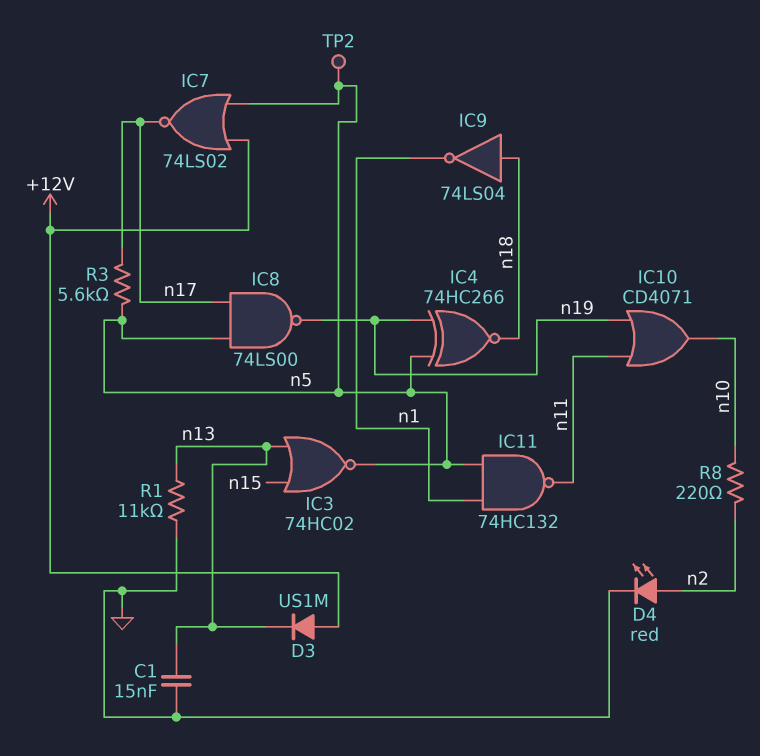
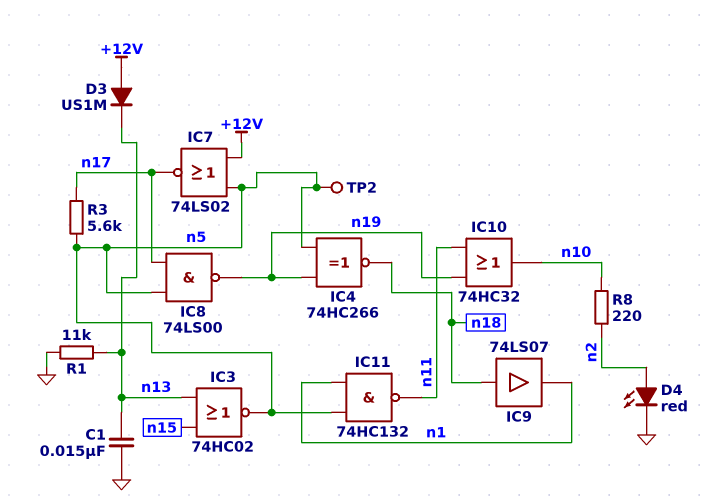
IC9: NOT 74LS04 (in n18, out n1) -> buffer 74LS07 (in n18, out n1)
IC10: OR CD4071 (in n11, in n19, out n10) -> OR 74HC32 (in n11, in n19, out n10)

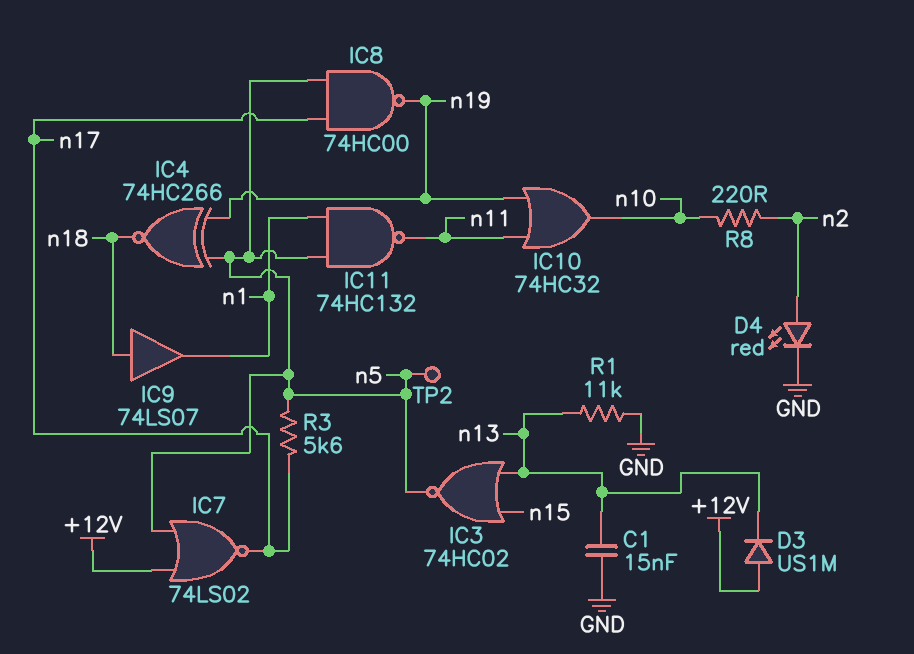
IC8: NAND 74LS00 (in n5, in n17, out n19) -> NAND 74HC00 (in n5, in n17, out n19)

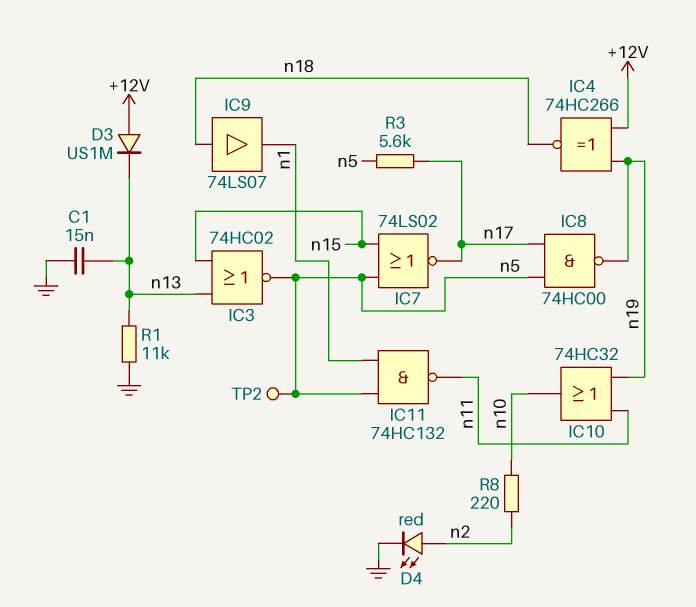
IC4: XNOR 74HC266 (in n5, in n19, out n18) -> XNOR 74HC266 (in +12V, in n19, out n18)
IC7: NOR 74LS02 (in +12V, in n5, out n17) -> NOR 74LS02 (in n5, in n15, out n17)

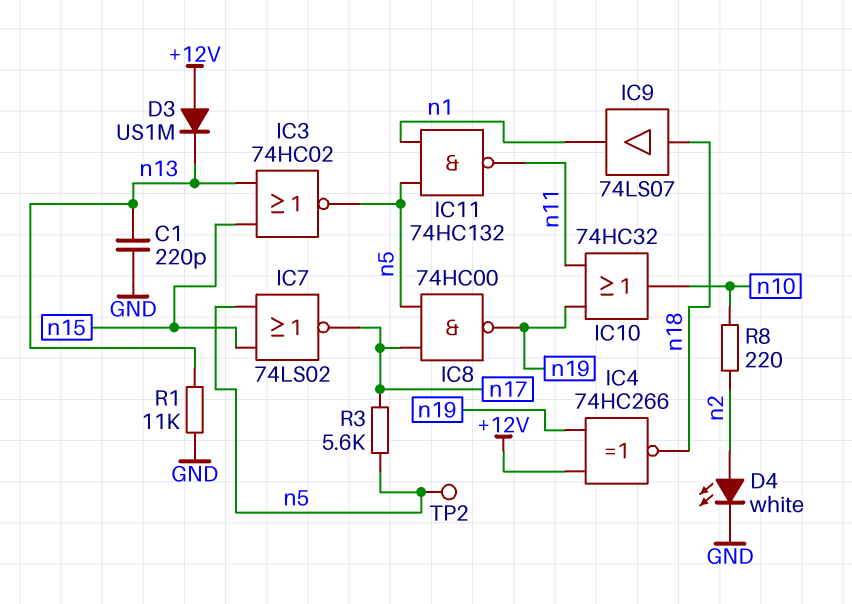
C1: 15nF (GND, n13) -> 220pF (GND, n13)
D4: LED red (A n2, K GND) -> LED white (A n2, K GND)

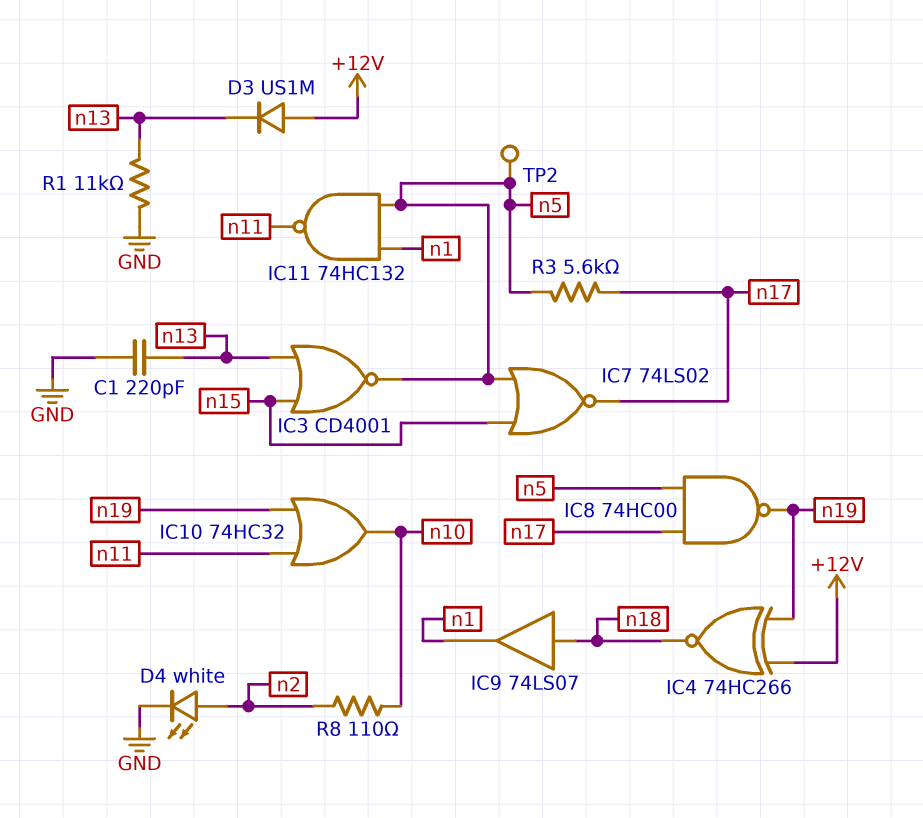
IC3: NOR 74HC02 (in n13, in n15, out n5) -> NOR CD4001 (in n13, in n15, out n5)
R8: 220 (n2, n10) -> 110 (n2, n10)

